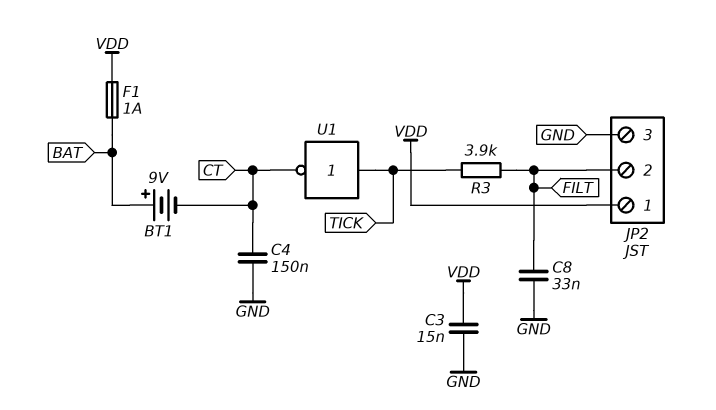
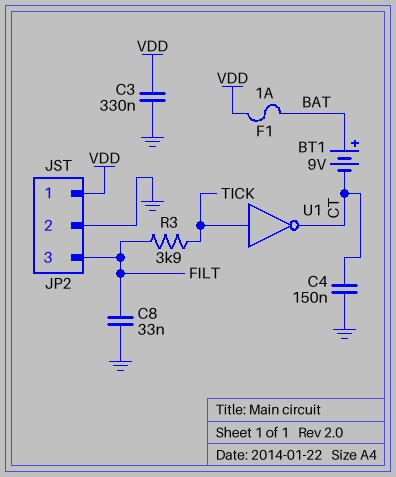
C3: 15nF (GND, VDD) -> 330nF (GND, VDD)
JP2 pin 2: FILT -> GND
JP2 pin 3: GND -> FILT

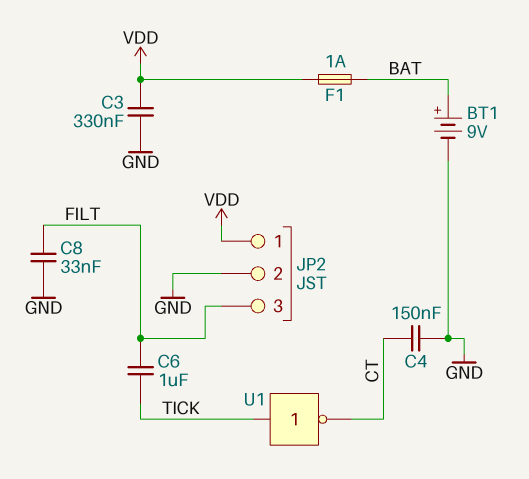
BT1: 9V (plus BAT, minus CT) -> 9V (plus BAT, minus GND)
C6: none -> 1uF (FILT, TICK)
R3: 3.9k (FILT, TICK) -> none

